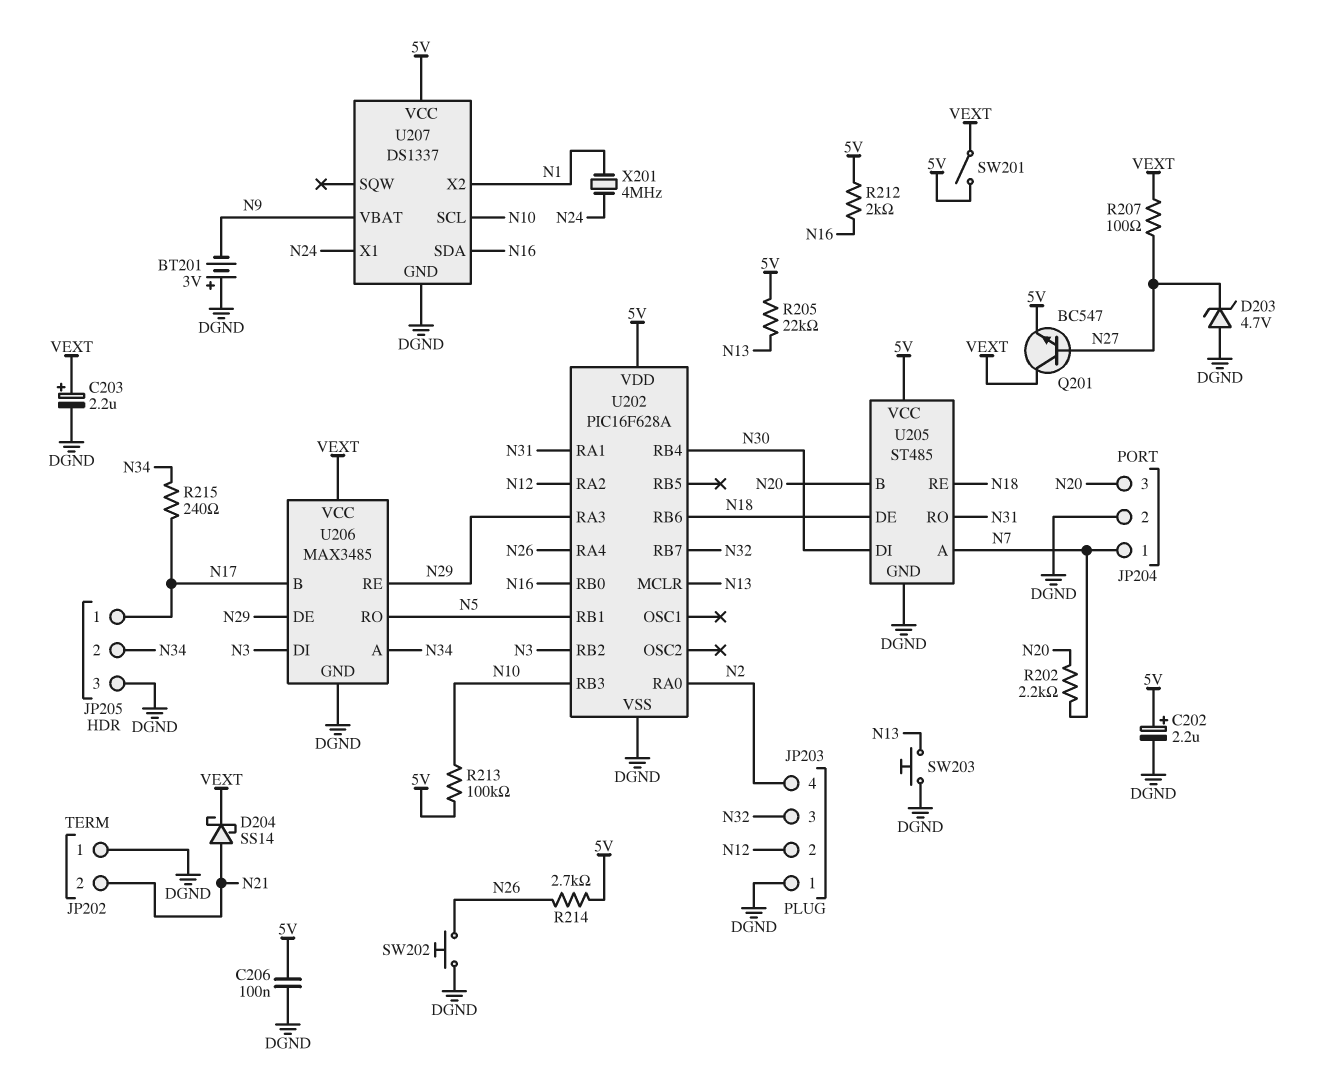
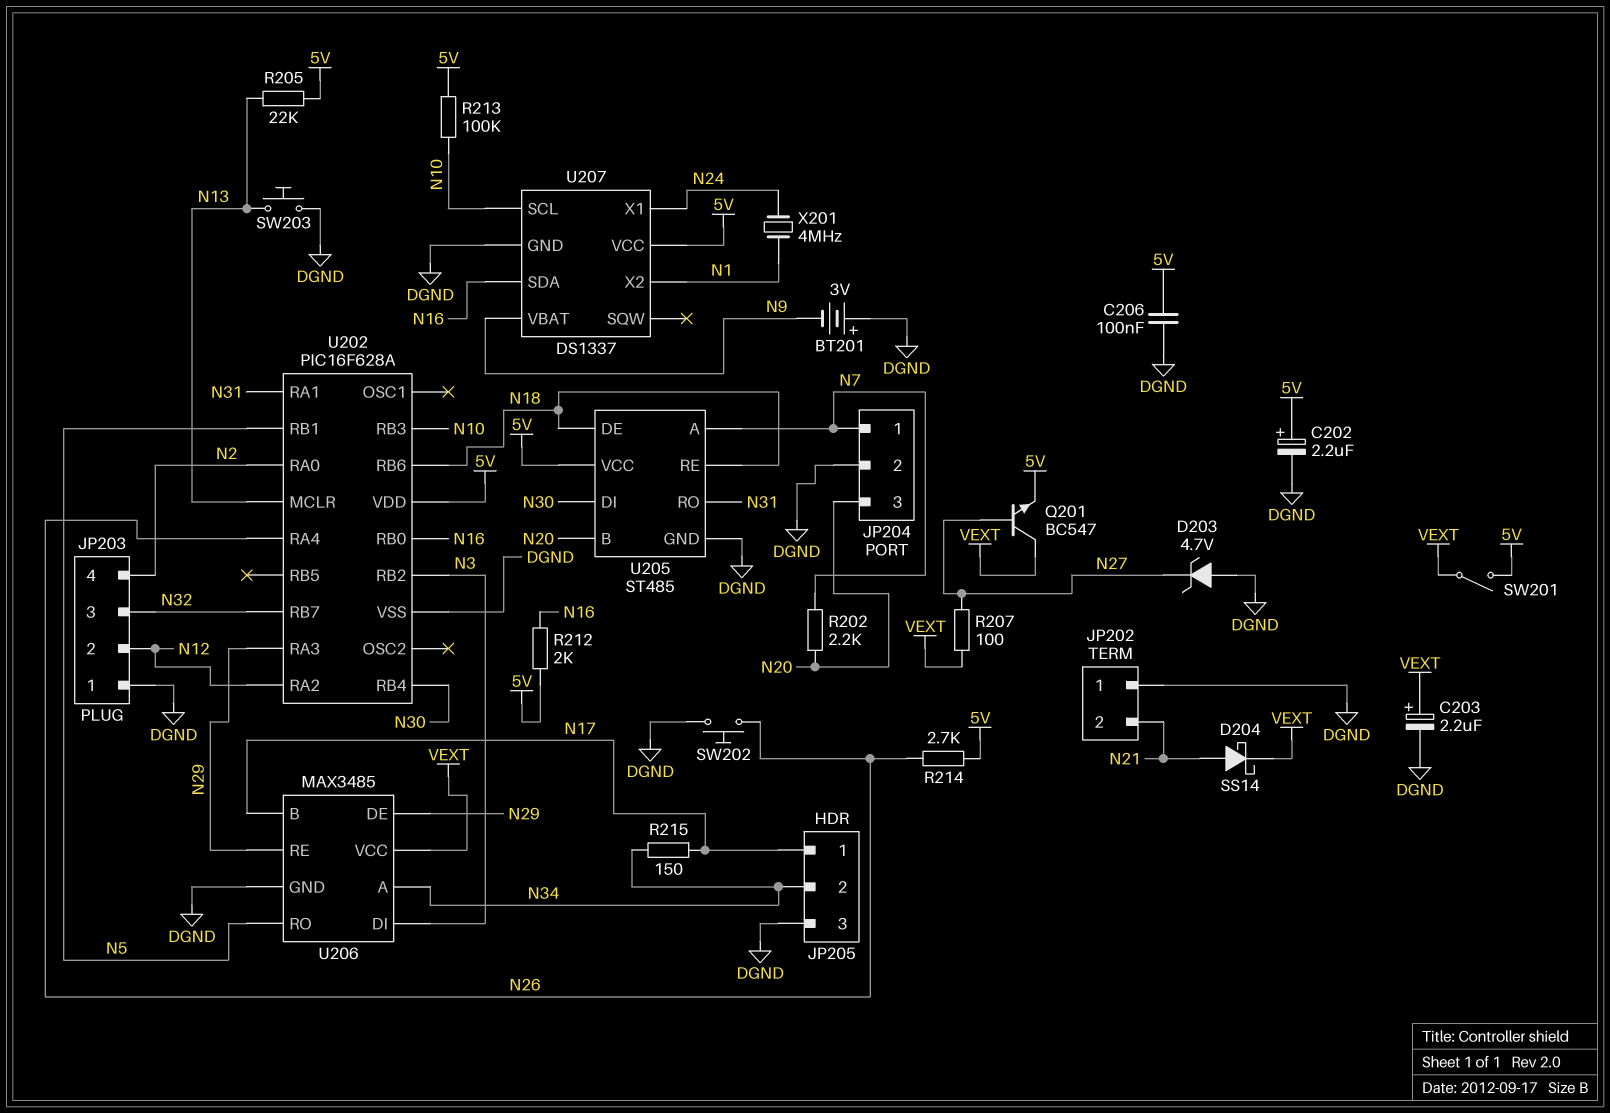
R215: 240 (N17, N34) -> 150 (N17, N34)

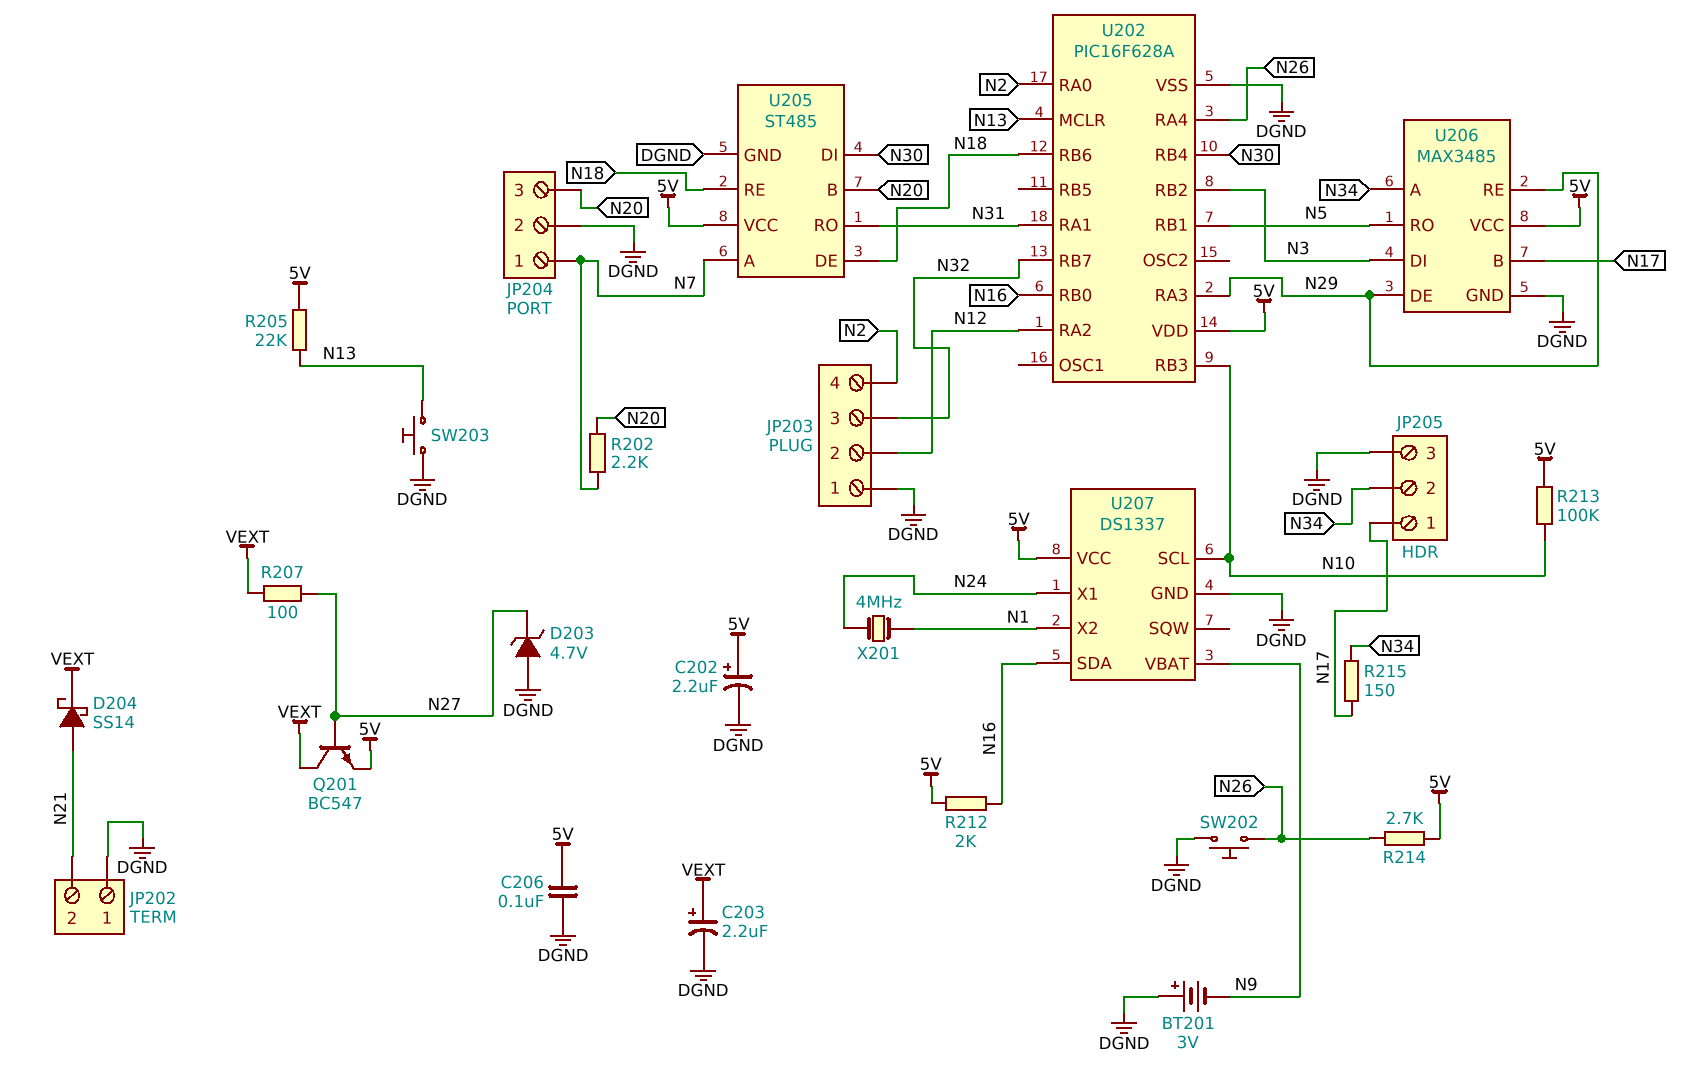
SW201: switch (5V, VEXT) -> none
U206 pin VCC: VEXT -> 5V

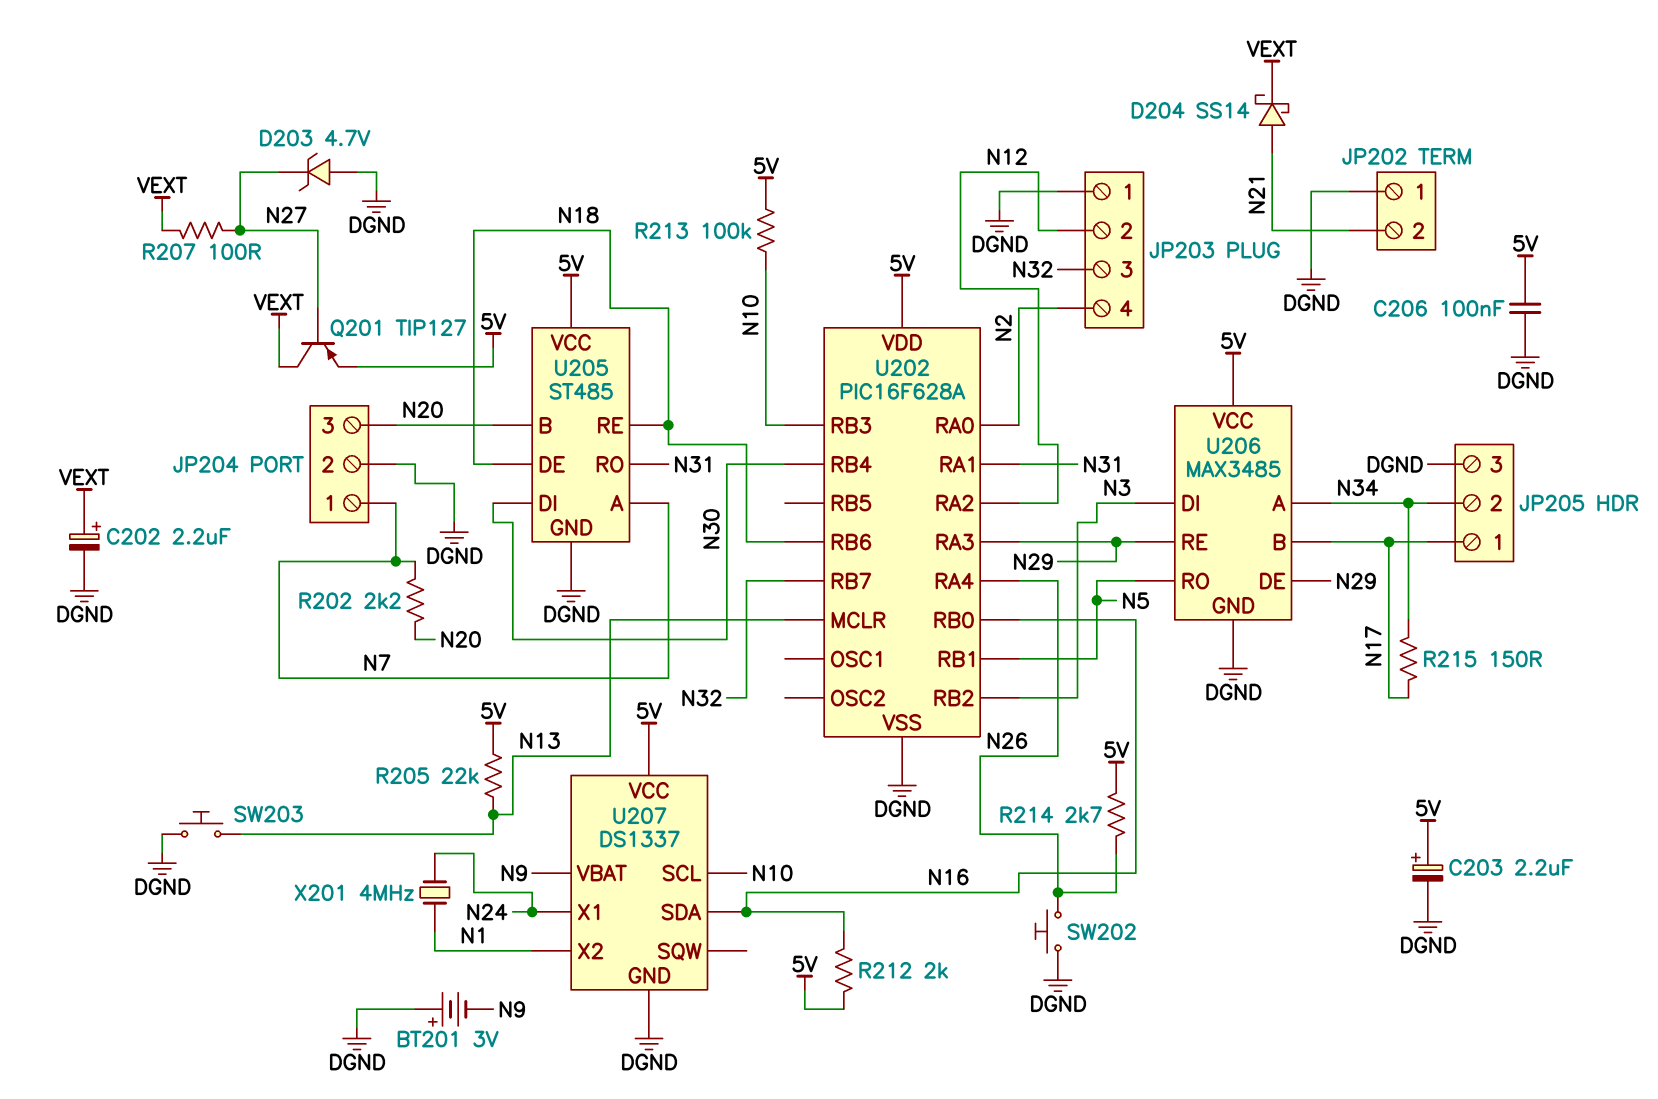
C202: 2.2uF (plus 5V, minus DGND) -> 2.2uF (plus VEXT, minus DGND)
C203: 2.2uF (plus VEXT, minus DGND) -> 2.2uF (plus 5V, minus DGND)
Q201: NPN BC547 (B N27, C VEXT, E 5V) -> PNP TIP127 (B N27, C VEXT, E 5V)

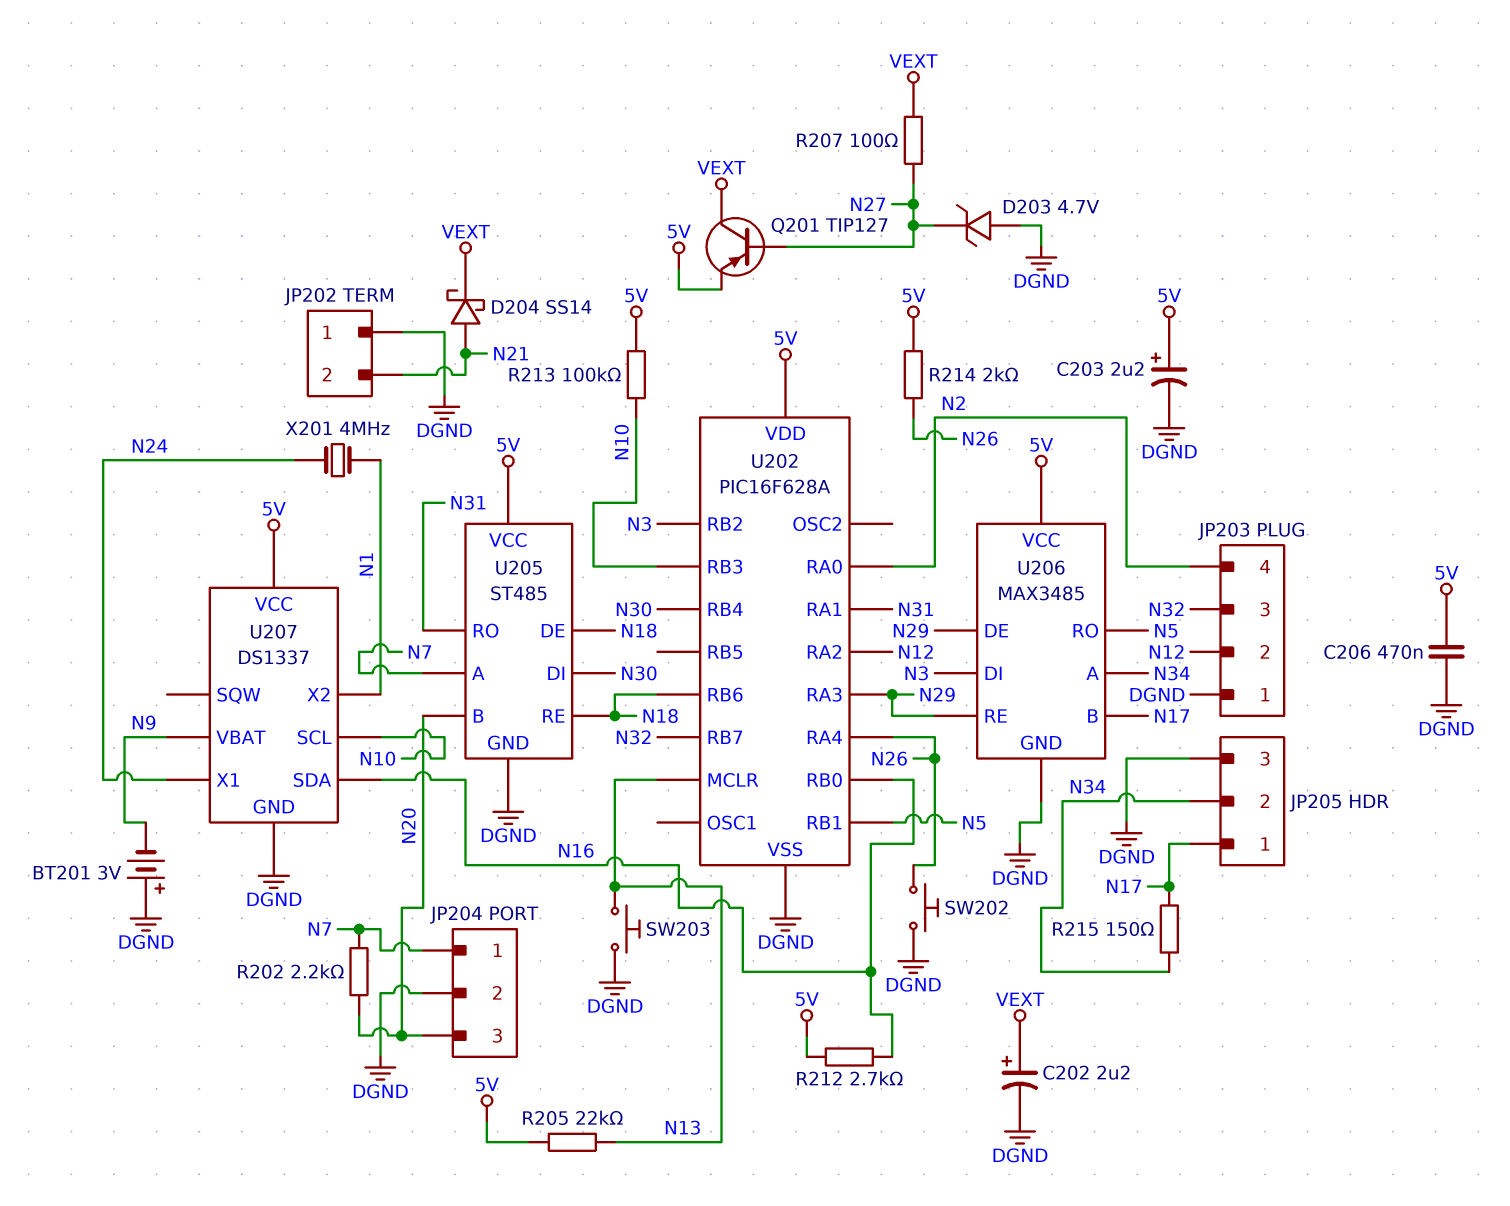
C206: 100nF (5V, DGND) -> 470nF (5V, DGND)
R212: 2k (5V, N16) -> 2.7k (5V, N16)
R214: 2.7k (5V, N26) -> 2k (5V, N26)

